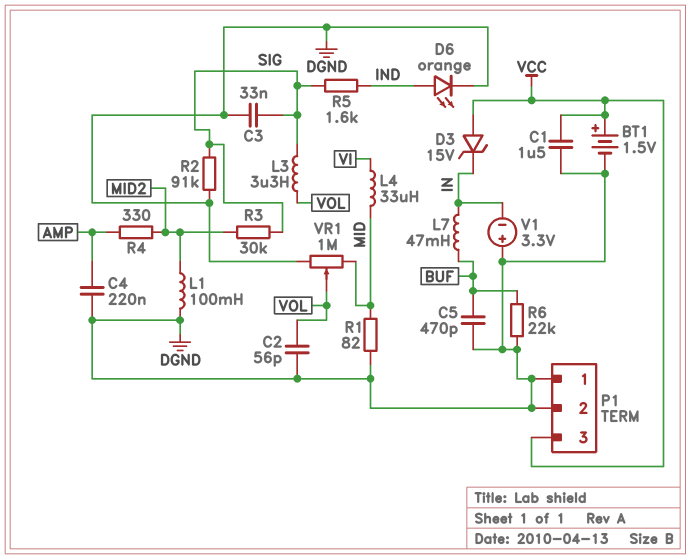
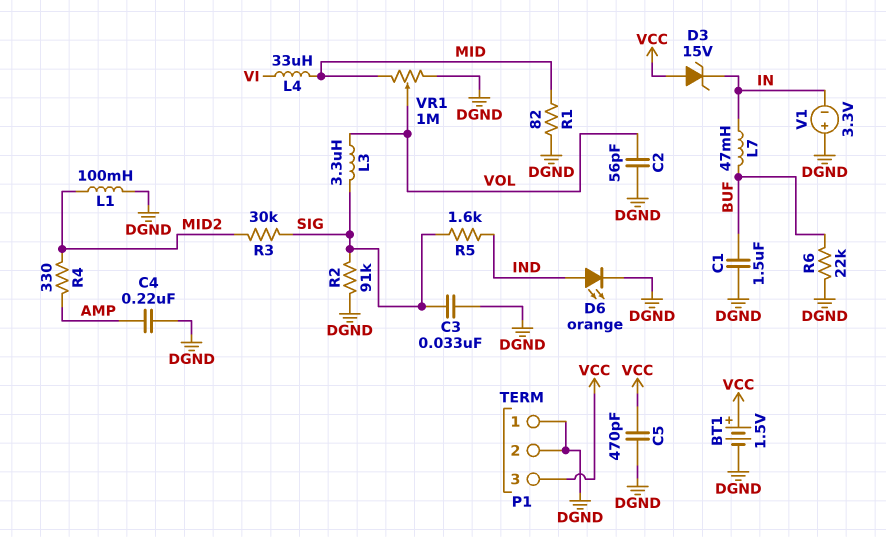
C1: 1.5uF (DGND, VCC) -> 1.5uF (BUF, DGND)
C5: 470pF (BUF, DGND) -> 470pF (DGND, VCC)

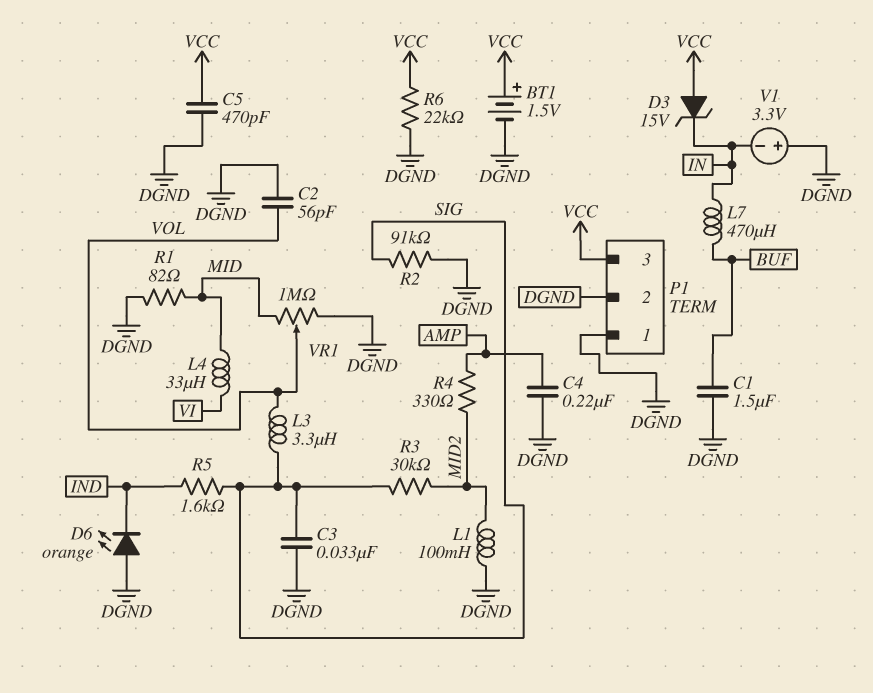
D6: LED orange (A IND, K DGND) -> LED orange (A DGND, K IND)
L7: 47mH (BUF, IN) -> 470uH (BUF, IN)
R6: 22k (BUF, DGND) -> 22k (DGND, VCC)

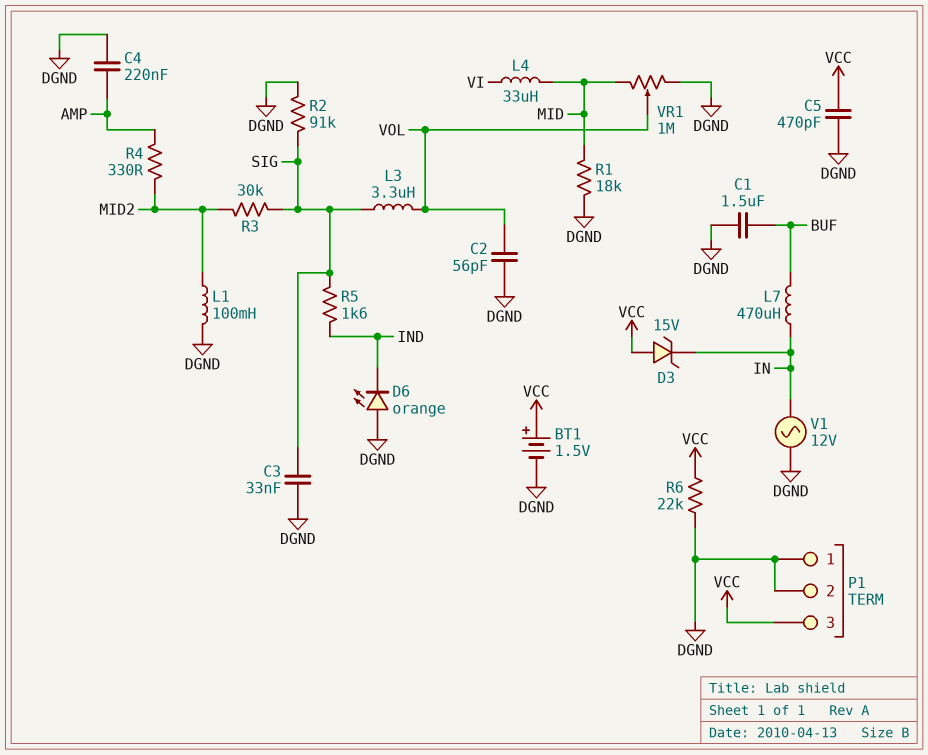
R1: 82 (DGND, MID) -> 18k (DGND, MID)
V1: 3.3V (plus DGND, minus IN) -> AC 12V (DGND, IN)

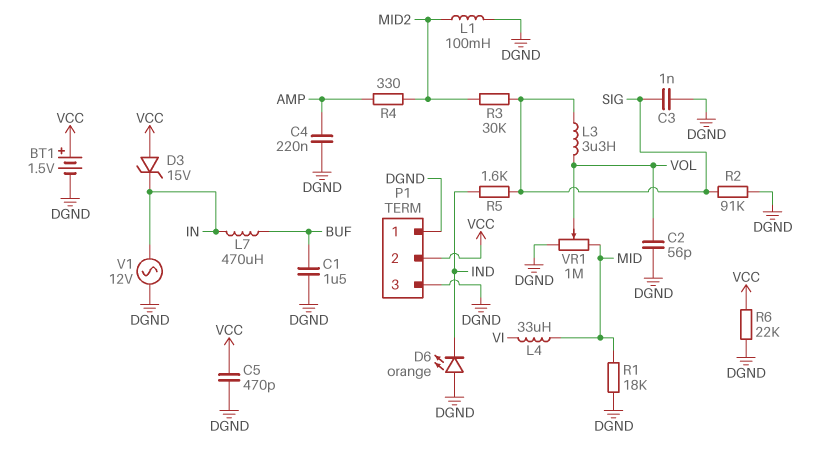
C3: 33nF (DGND, SIG) -> 1nF (DGND, SIG)
P1 pin 2: DGND -> VCC
P1 pin 3: VCC -> DGND

